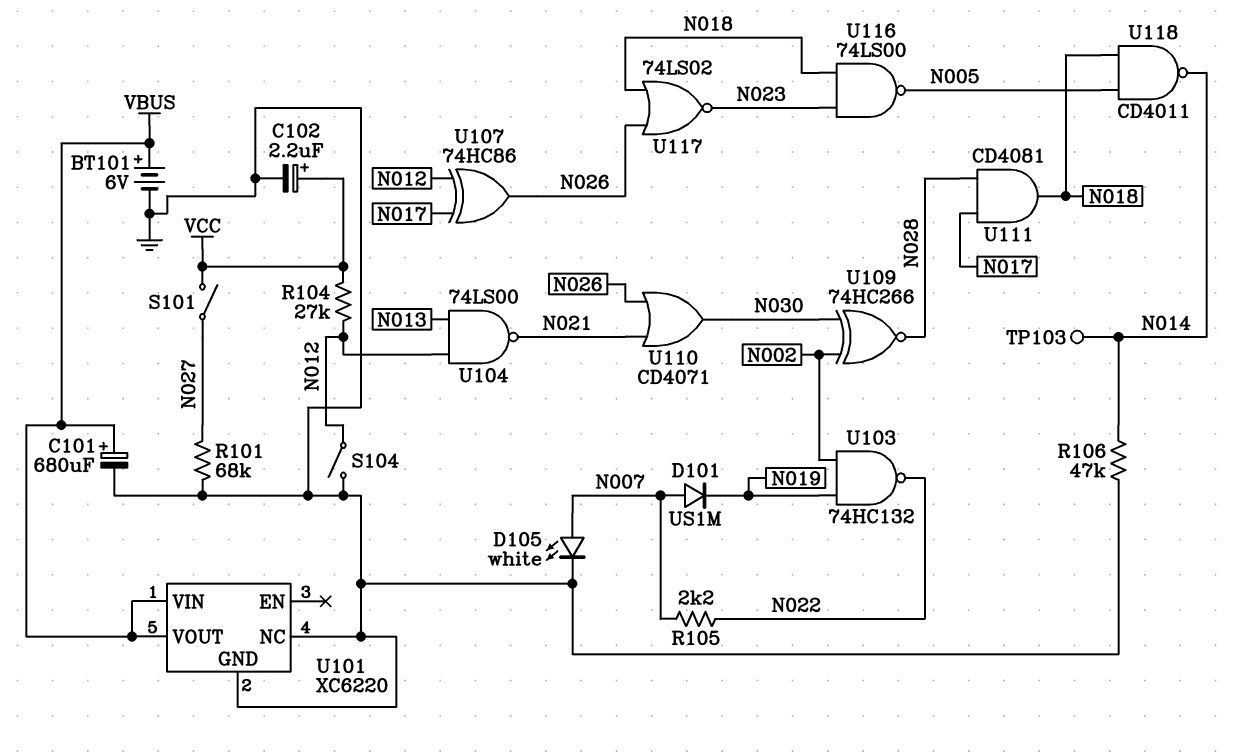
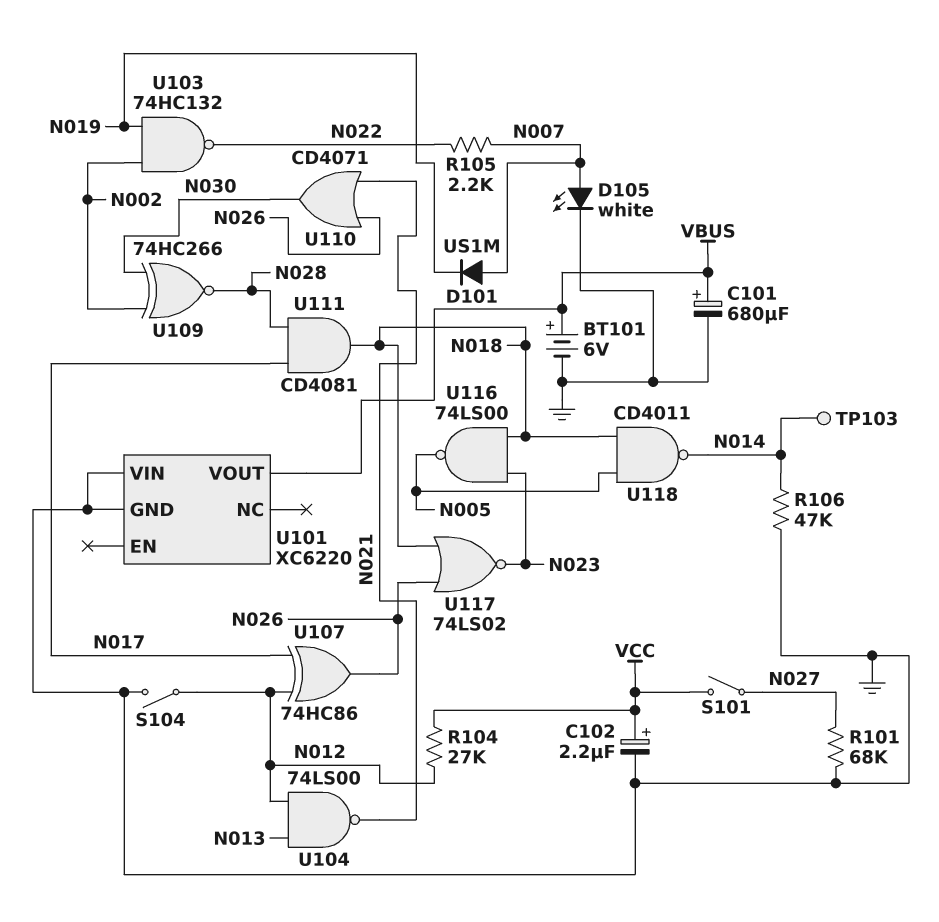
U101 pin NC: GND -> none
U101 pin VIN: VBUS -> GND

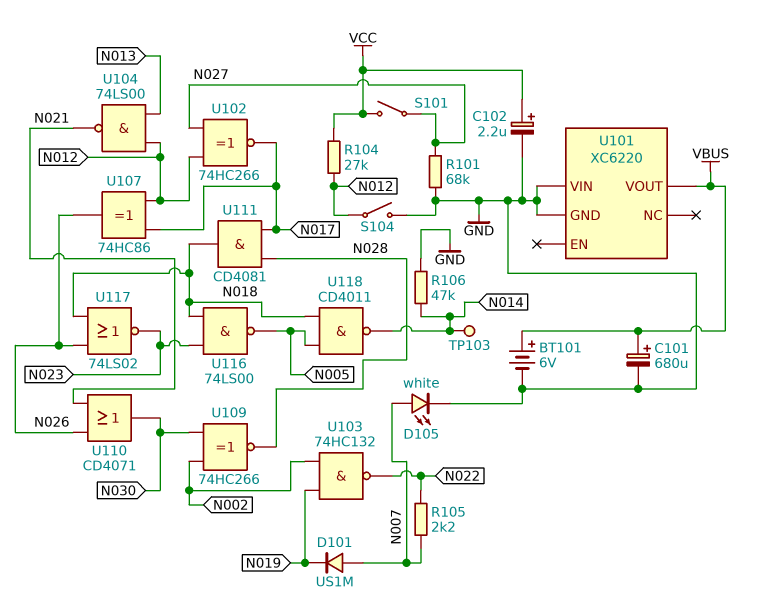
U102: none -> XNOR 74HC266 (in N012, in N027, out N017)

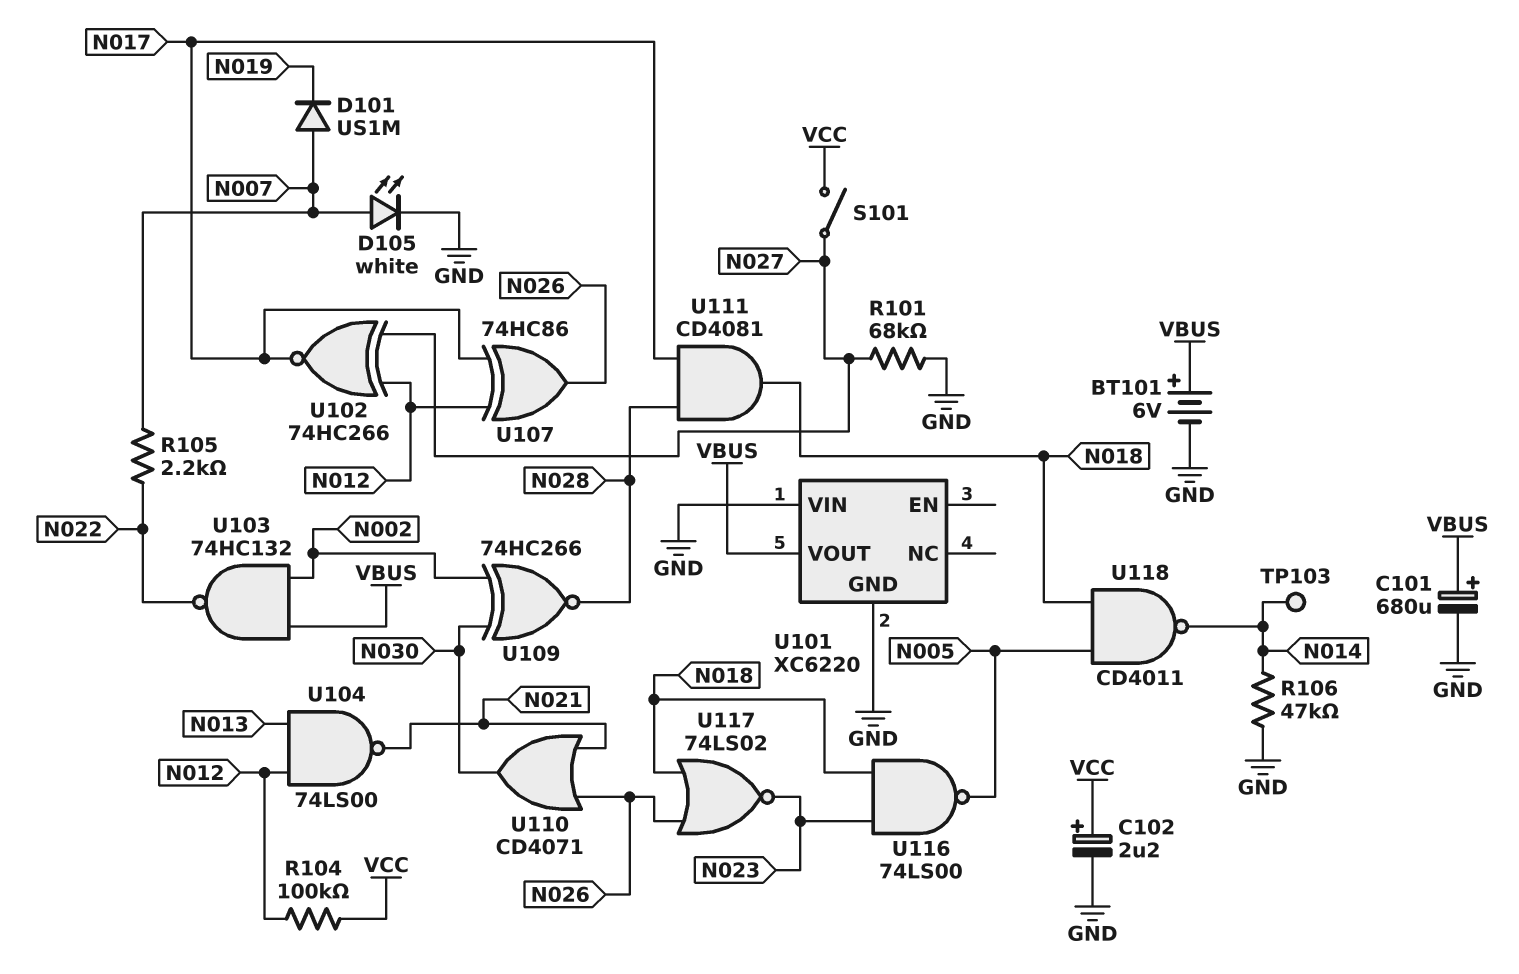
R104: 27k (N012, VCC) -> 100k (N012, VCC)
S104: switch (GND, N012) -> none
U103: NAND 74HC132 (in N002, in N019, out N022) -> NAND 74HC132 (in N002, in VBUS, out N022)

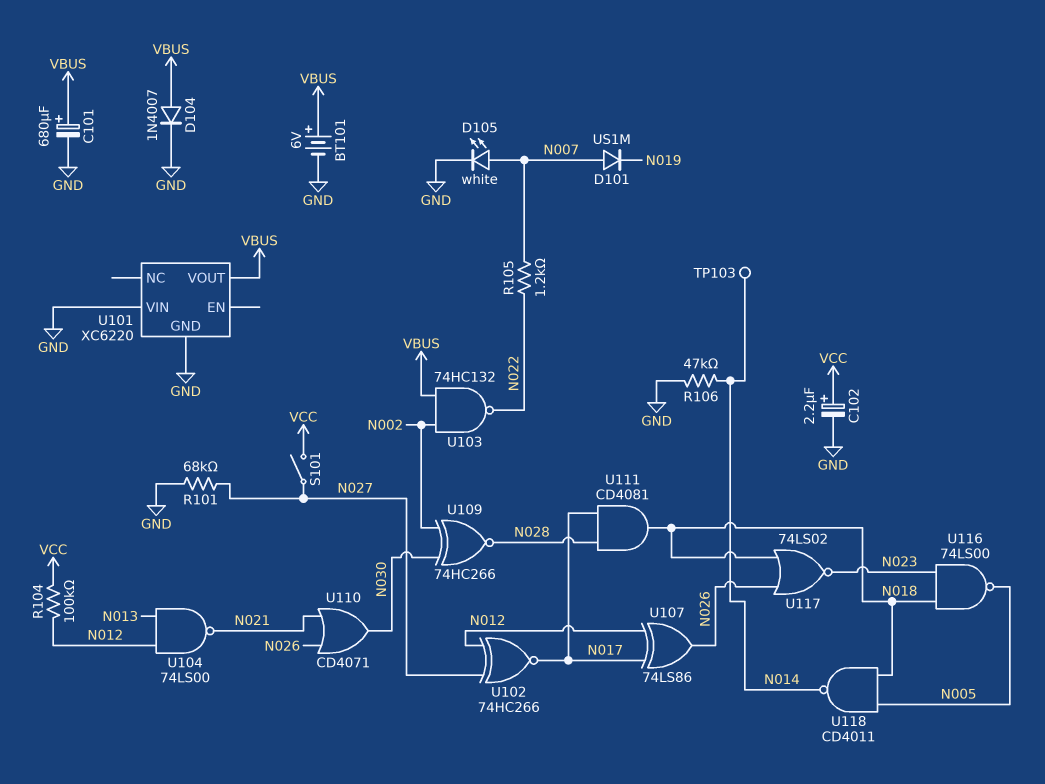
D104: none -> diode 1N4007 (A VBUS, K GND)
R105: 2.2k (N007, N022) -> 1.2k (N007, N022)
U107: XOR 74HC86 (in N012, in N017, out N026) -> XOR 74LS86 (in N012, in N017, out N026)

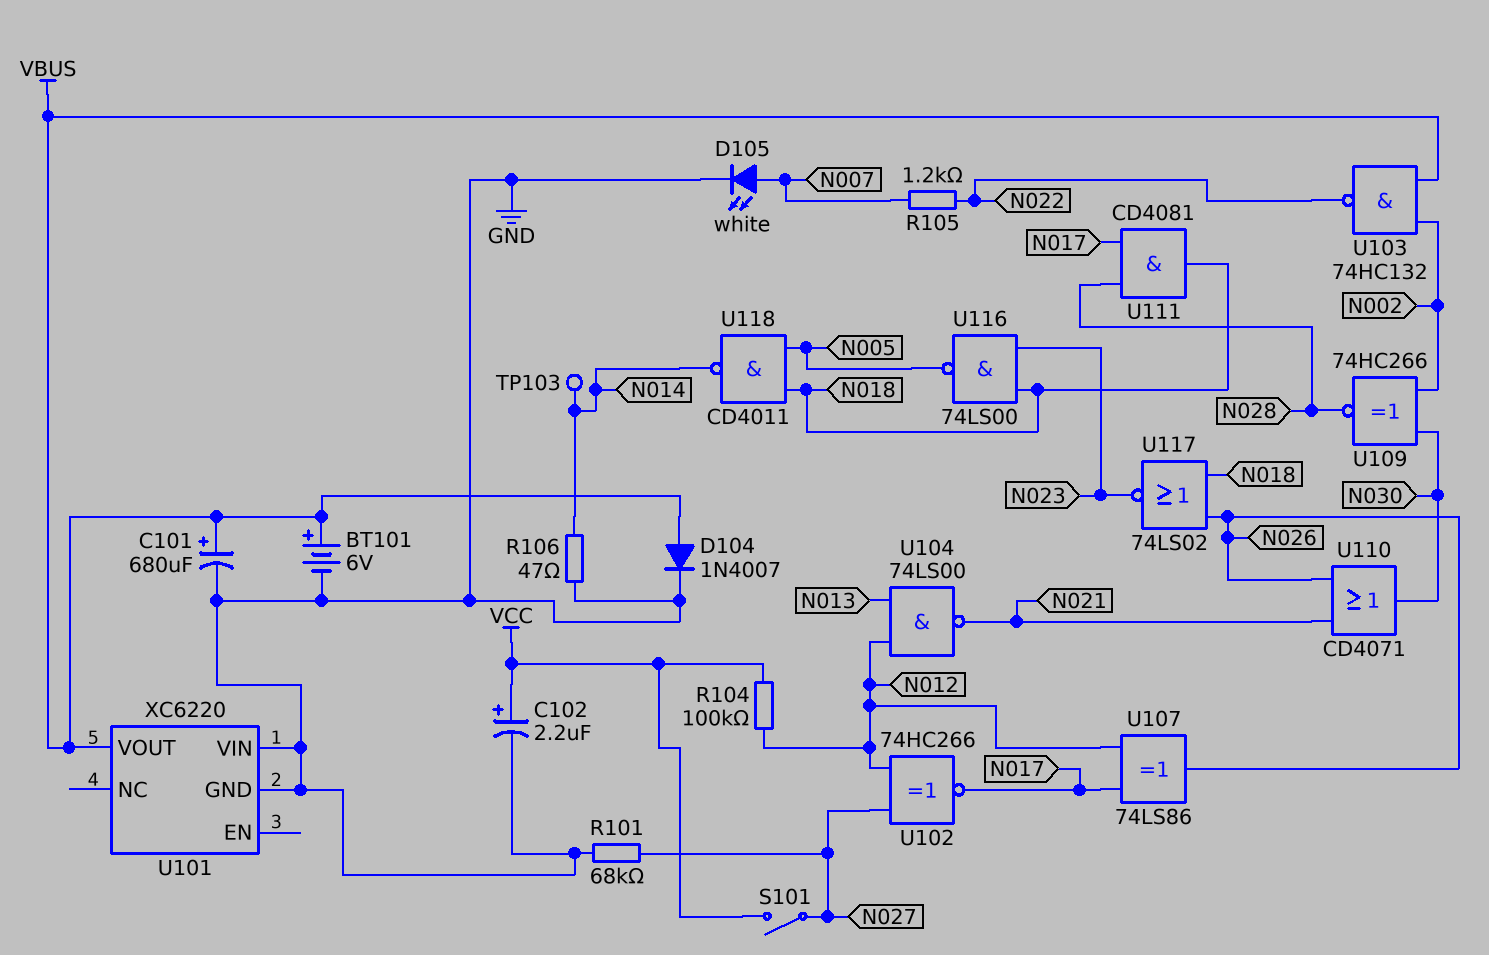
D101: diode US1M (A N007, K N019) -> none
R106: 47k (GND, N014) -> 47 (GND, N014)

